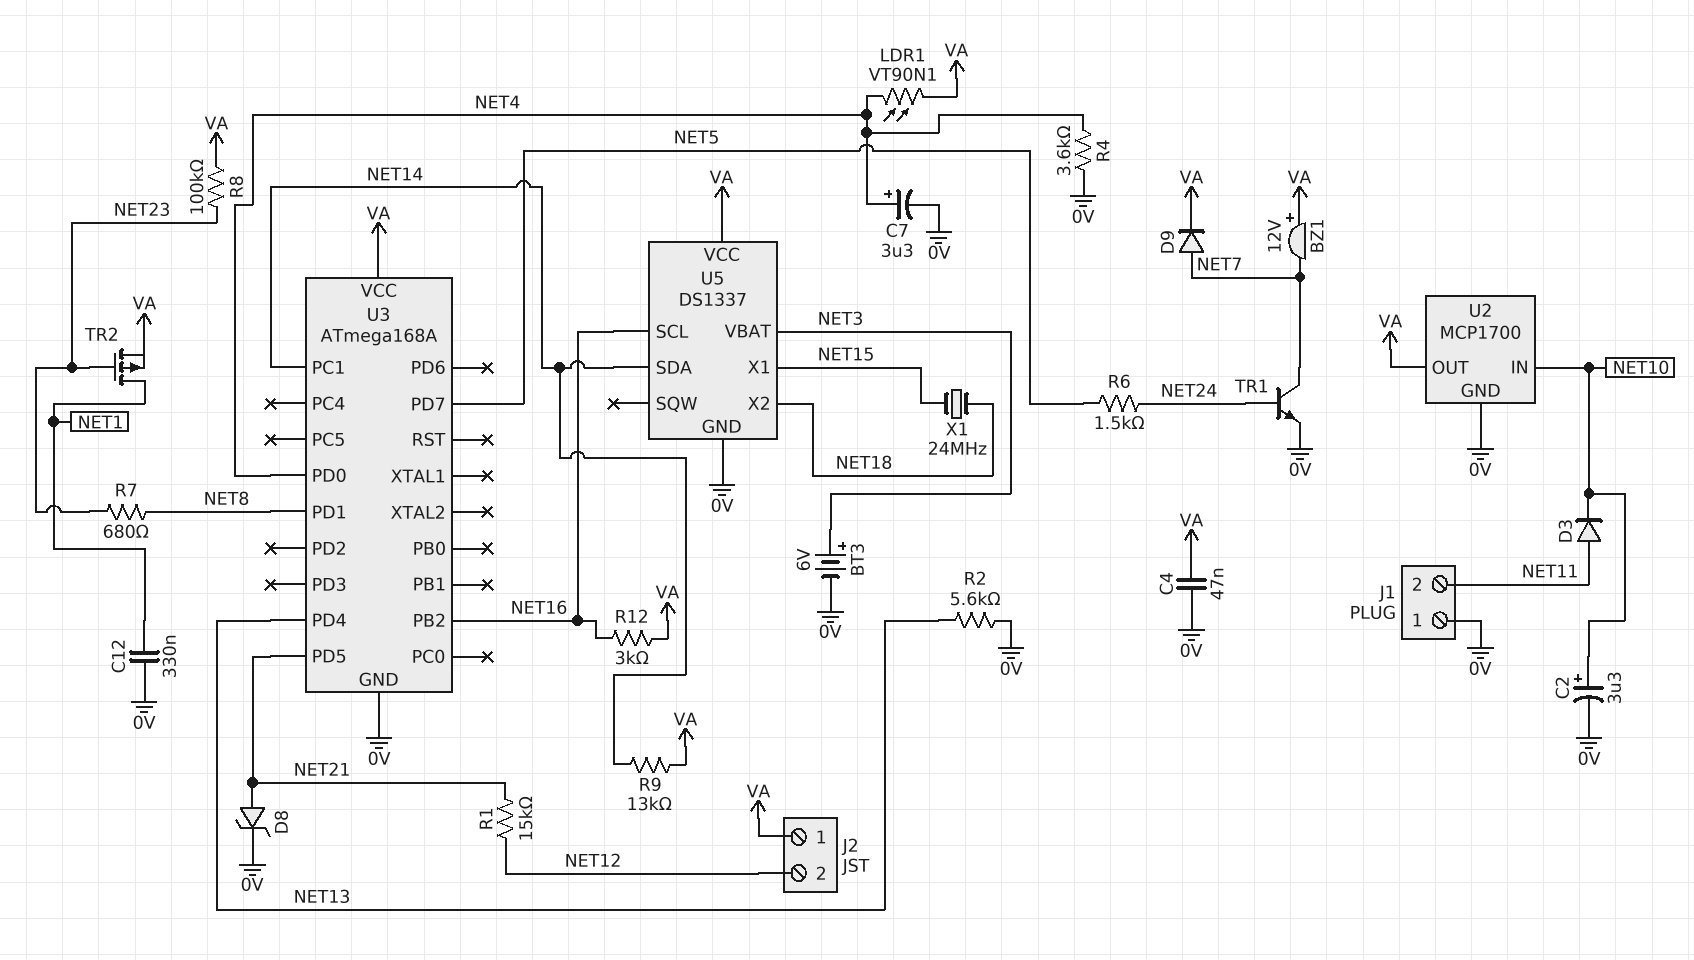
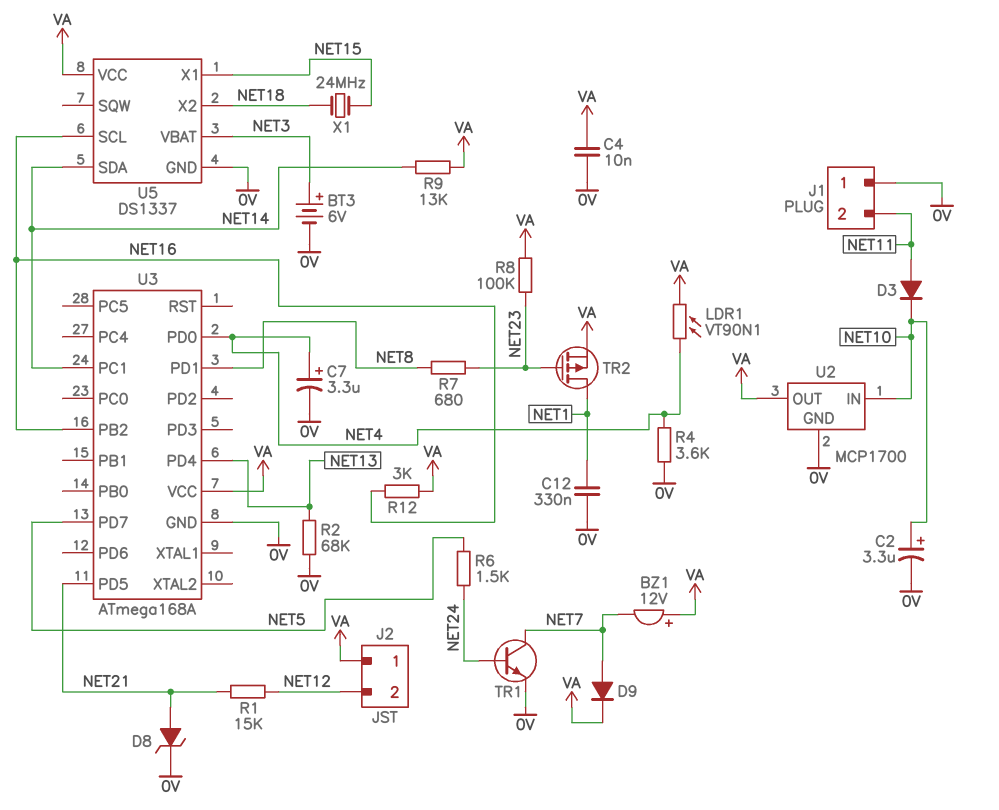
C4: 47nF (0V, VA) -> 10nF (0V, VA)
R2: 5.6k (0V, NET13) -> 68k (0V, NET13)

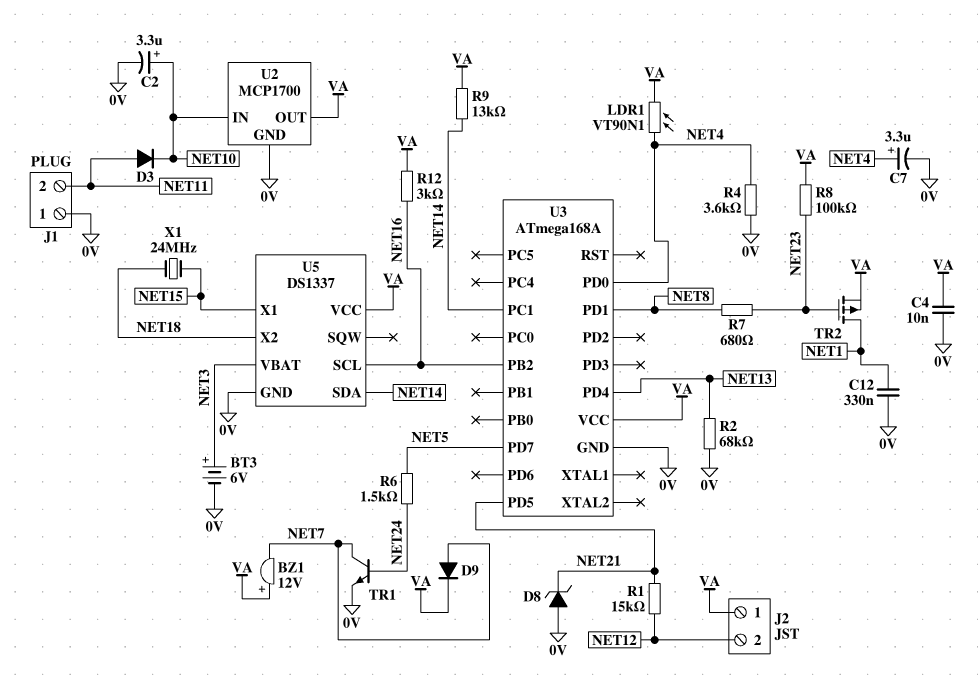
D8: zener (A NET21, K 0V) -> zener (A 0V, K NET21)

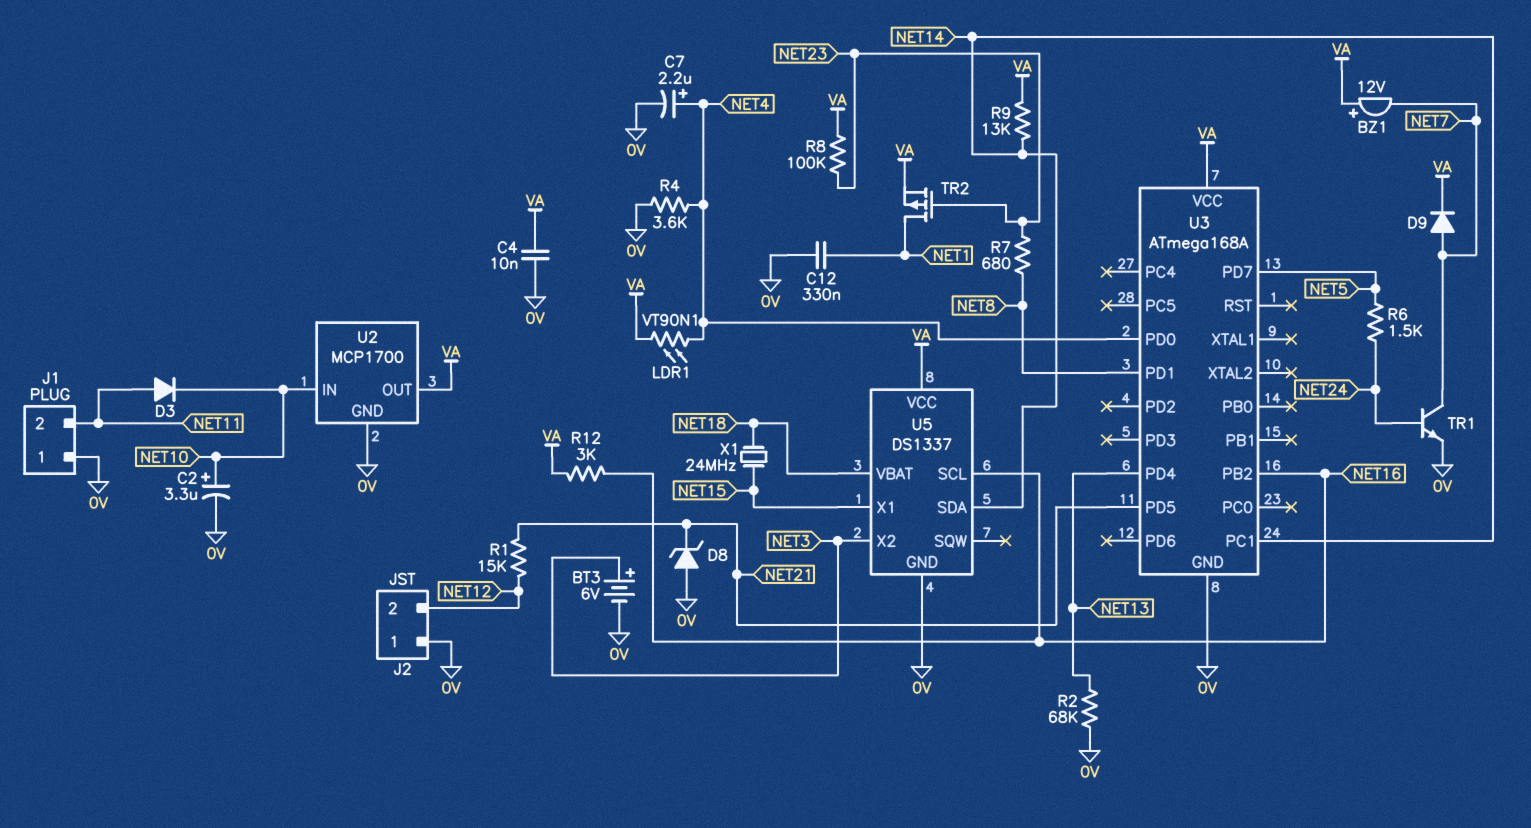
C7: 3.3uF (plus NET4, minus 0V) -> 2.2uF (plus NET4, minus 0V)
J2 pin 1: VA -> 0V
U5 pin VBAT: NET3 -> NET18
U5 pin X2: NET18 -> NET3

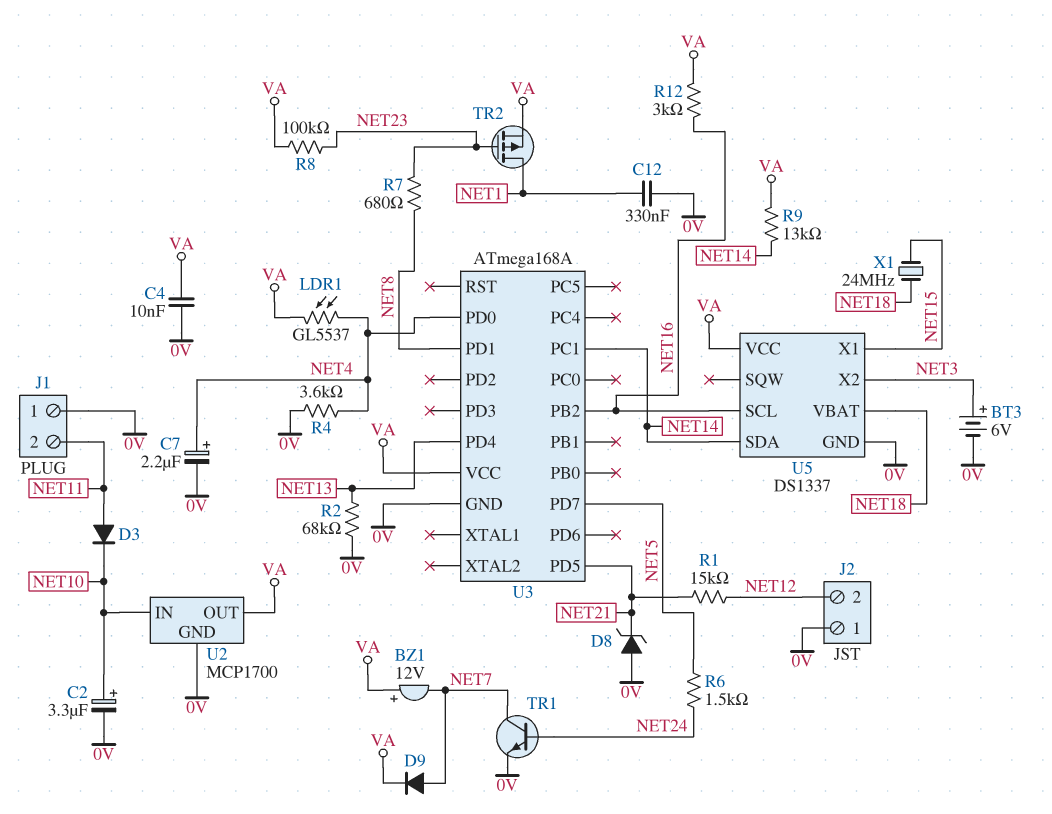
LDR1: VT90N1 (NET4, VA) -> GL5537 (NET4, VA)

